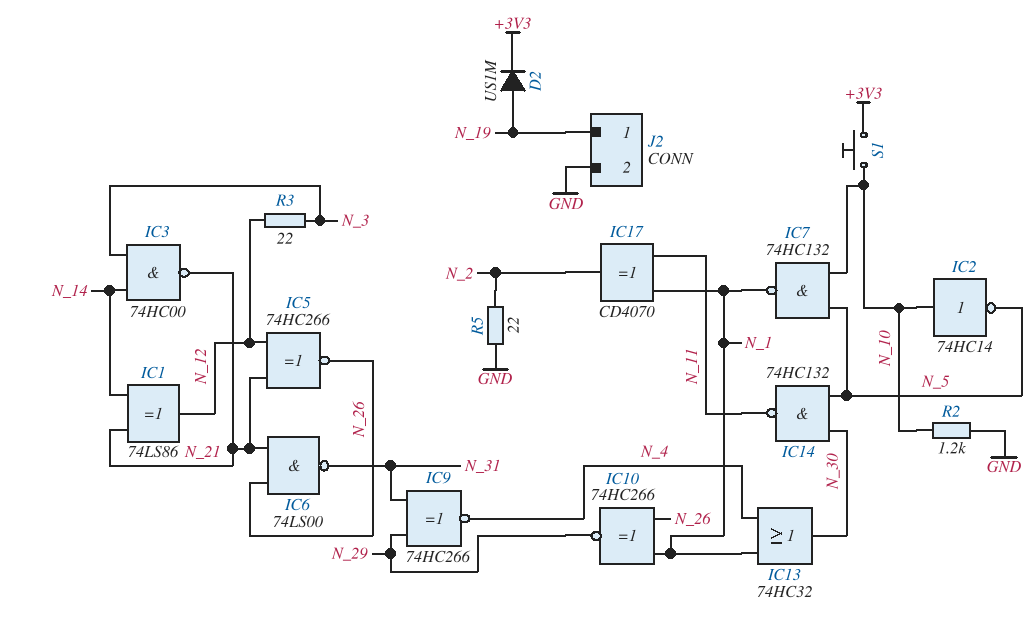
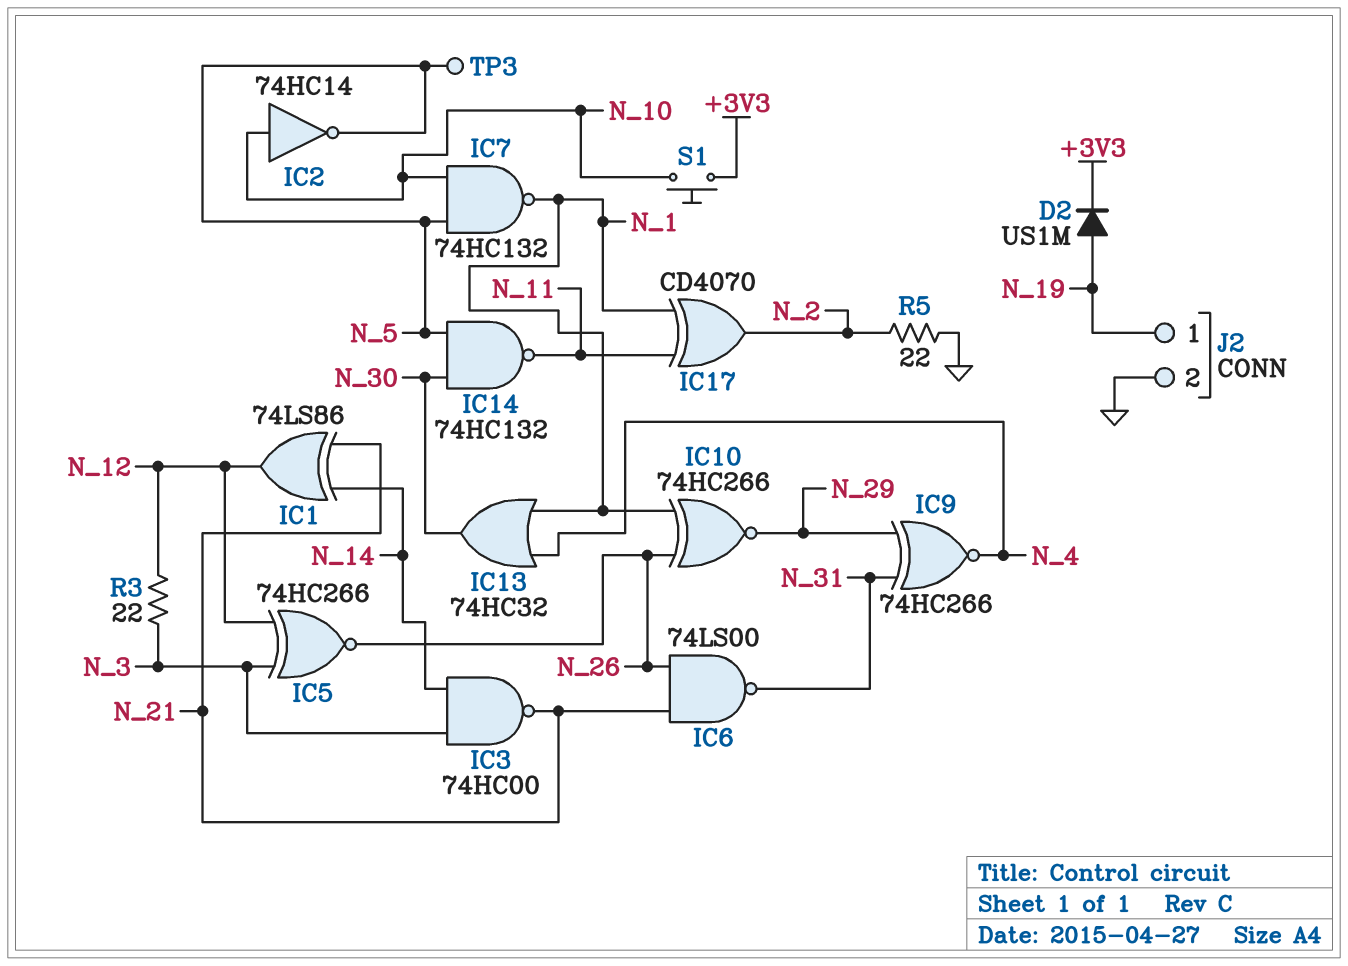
IC5: XNOR 74HC266 (in N_12, in N_21, out N_26) -> XNOR 74HC266 (in N_3, in N_12, out N_26)
R2: 1.2k (GND, N_10) -> none
TP3: none -> test point (N_5)

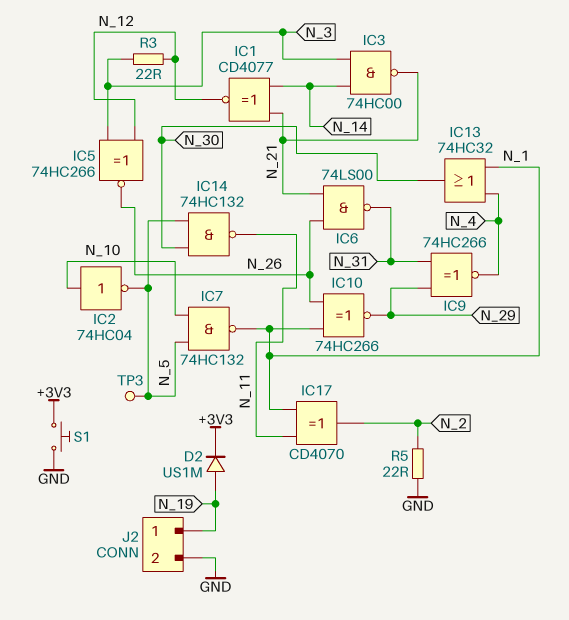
IC1: XOR 74LS86 (in N_14, in N_21, out N_12) -> XNOR CD4077 (in N_14, in N_21, out N_12)
IC2: NOT 74HC14 (in N_10, out N_5) -> NOT 74HC04 (in N_10, out N_5)
S1: button (+3V3, N_10) -> button (+3V3, GND)

